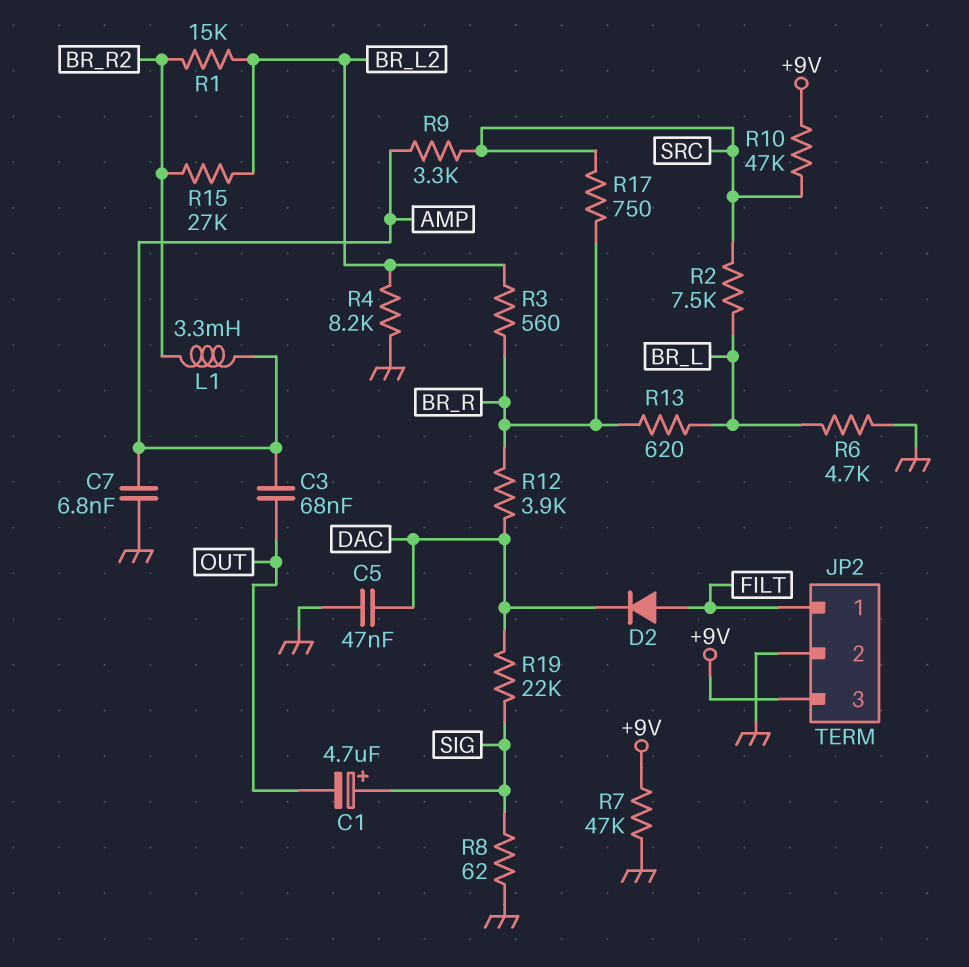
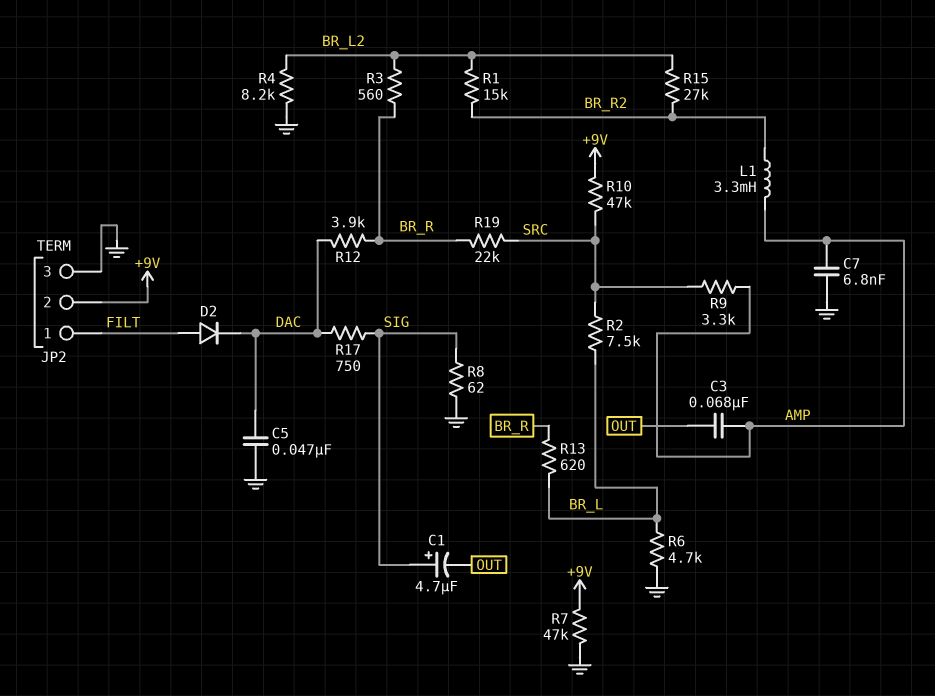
JP2 pin 2: GND -> +9V
JP2 pin 3: +9V -> GND
R17: 750 (BR_R, SRC) -> 750 (DAC, SIG)
R19: 22k (DAC, SIG) -> 22k (BR_R, SRC)

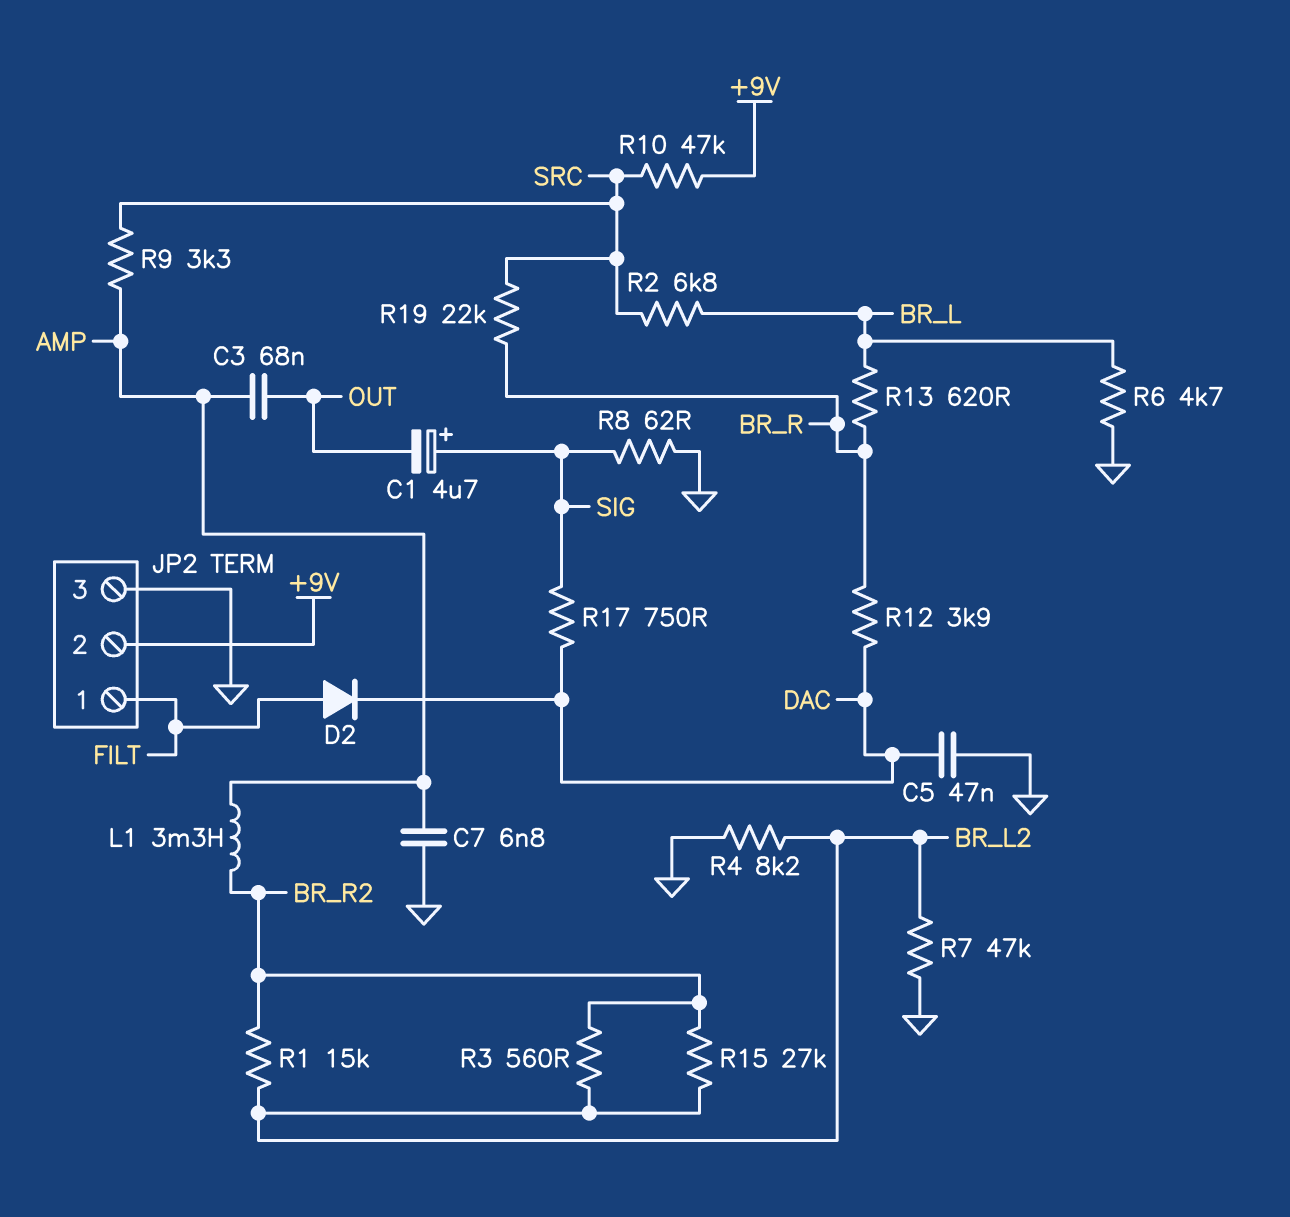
R2: 7.5k (BR_L, SRC) -> 6.8k (BR_L, SRC)
R3: 560 (BR_L2, BR_R) -> 560 (BR_L2, BR_R2)
R7: 47k (+9V, GND) -> 47k (BR_L2, GND)

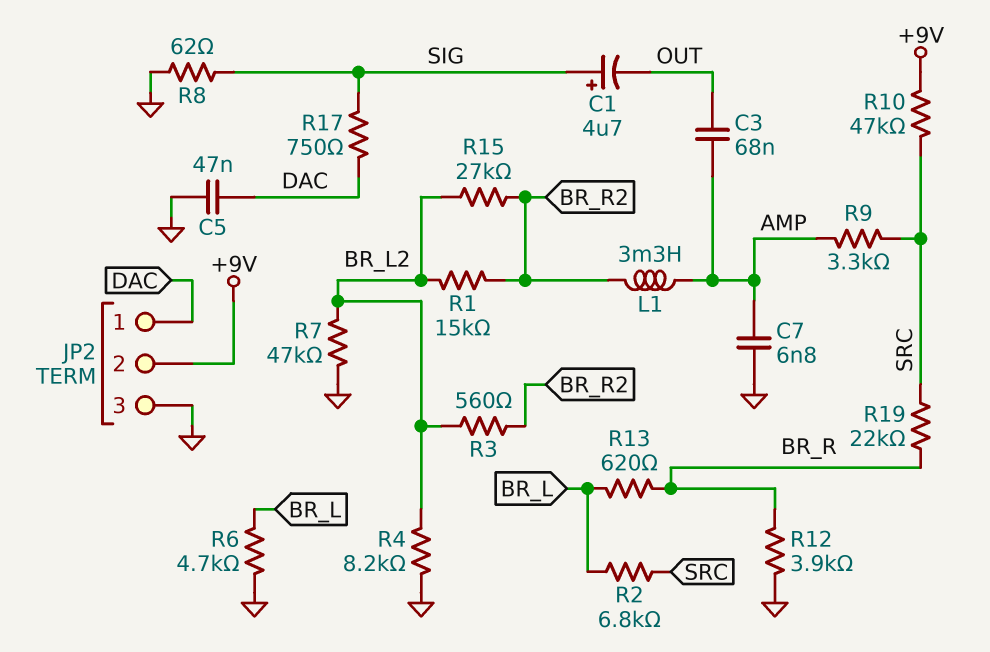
D2: diode (A FILT, K DAC) -> none
JP2 pin 1: FILT -> DAC
R12: 3.9k (BR_R, DAC) -> 3.9k (BR_R, GND)

